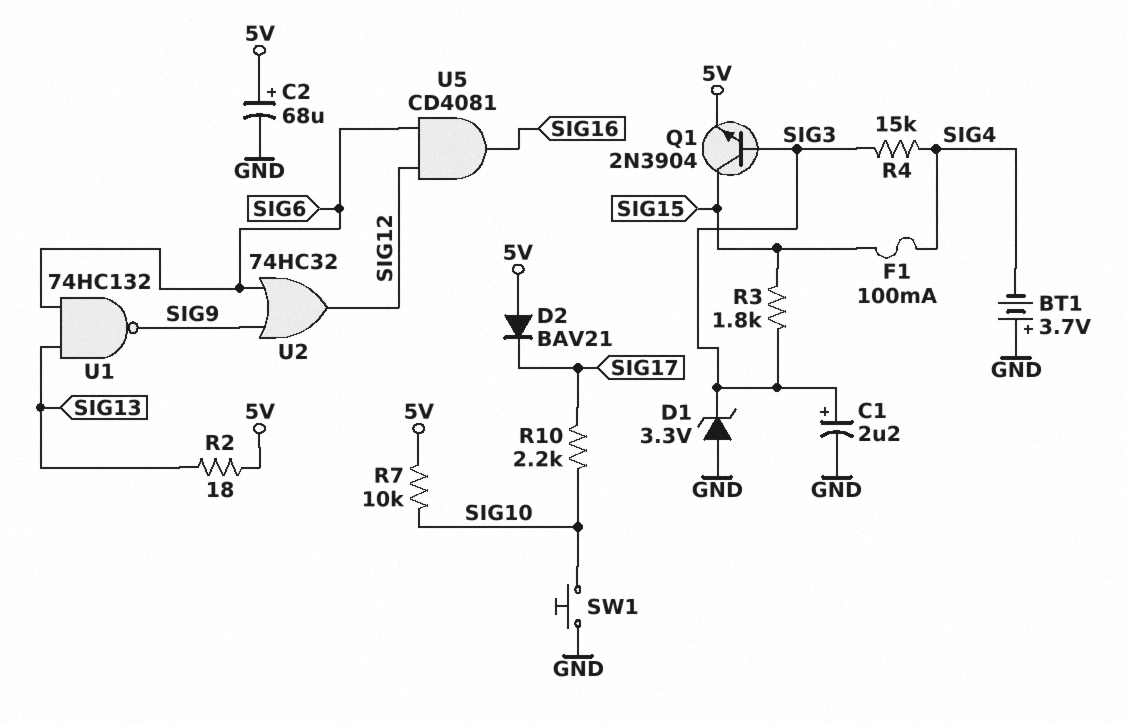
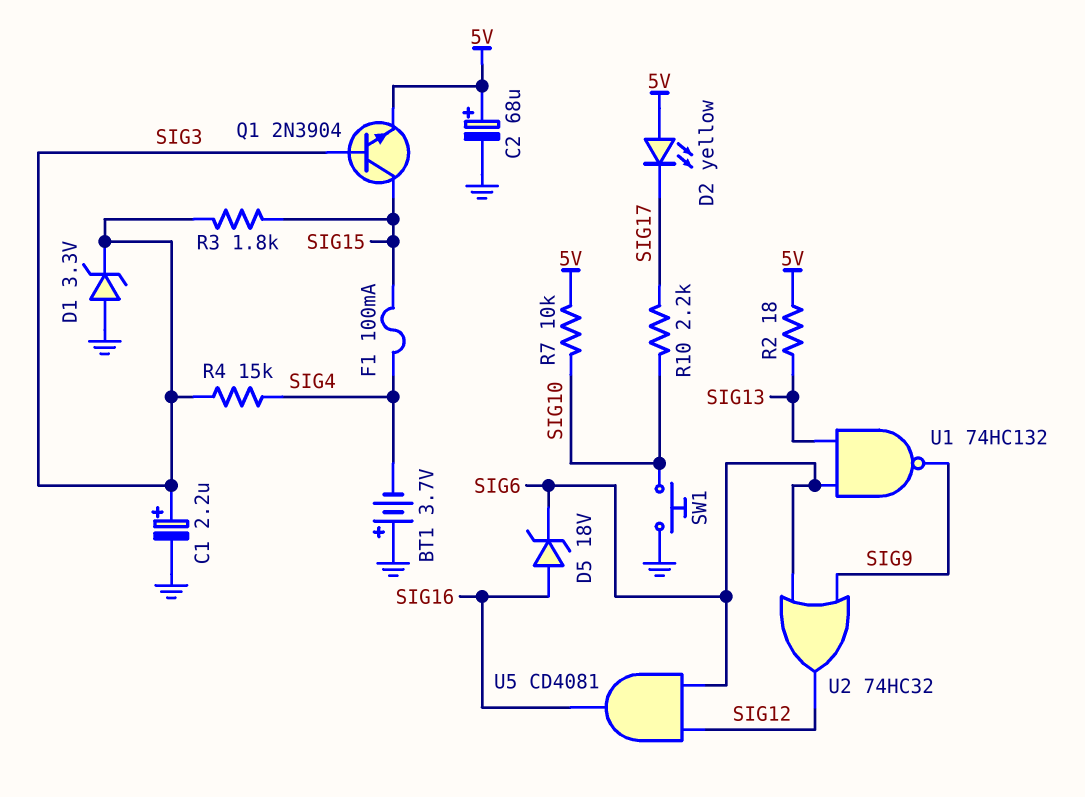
D2: diode BAV21 (A 5V, K SIG17) -> LED yellow (A 5V, K SIG17)
D5: none -> zener 18V (A SIG16, K SIG6)

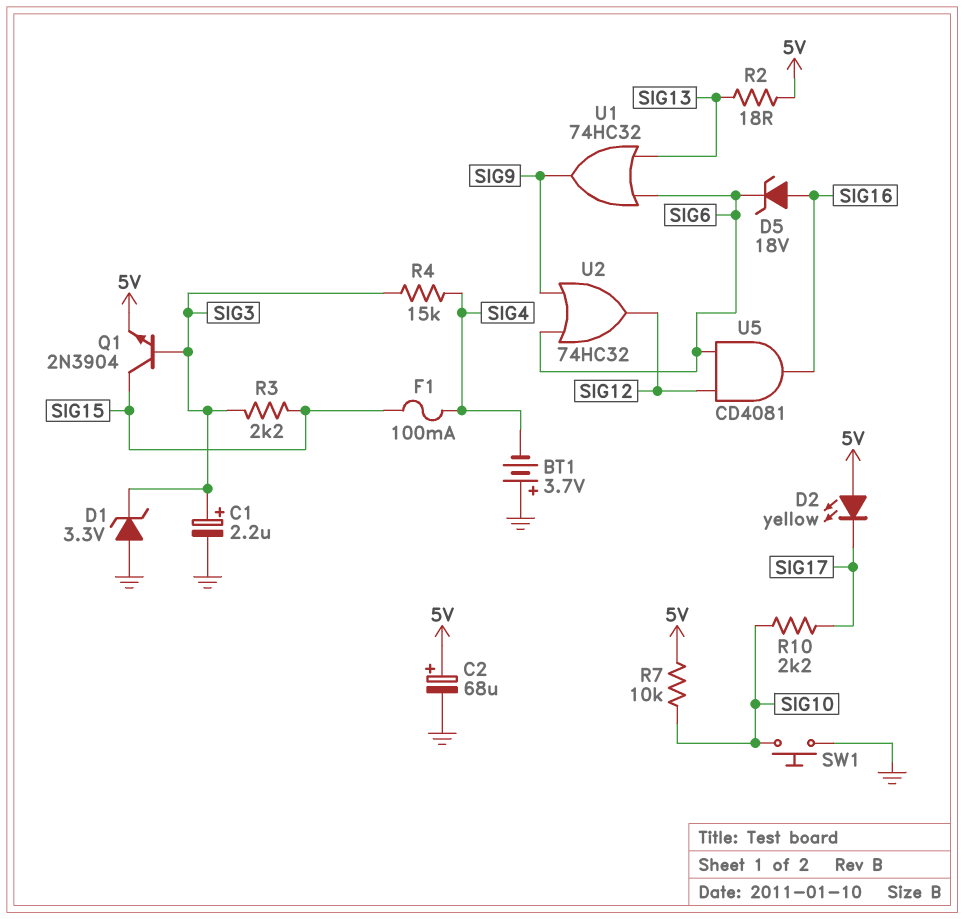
R3: 1.8k (SIG3, SIG15) -> 2.2k (SIG3, SIG15)
U1: NAND 74HC132 (in SIG6, in SIG13, out SIG9) -> OR 74HC32 (in SIG6, in SIG13, out SIG9)

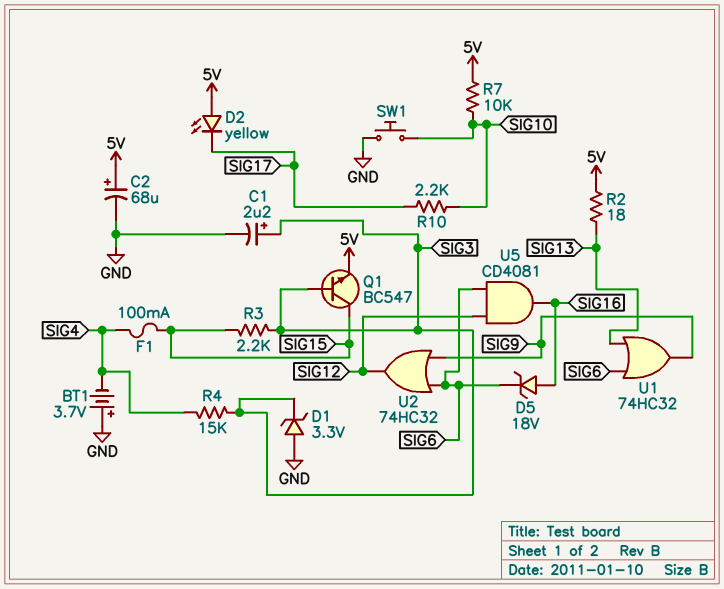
Q1: NPN 2N3904 (B SIG3, C SIG15, E 5V) -> NPN BC547 (B SIG3, C SIG15, E 5V)

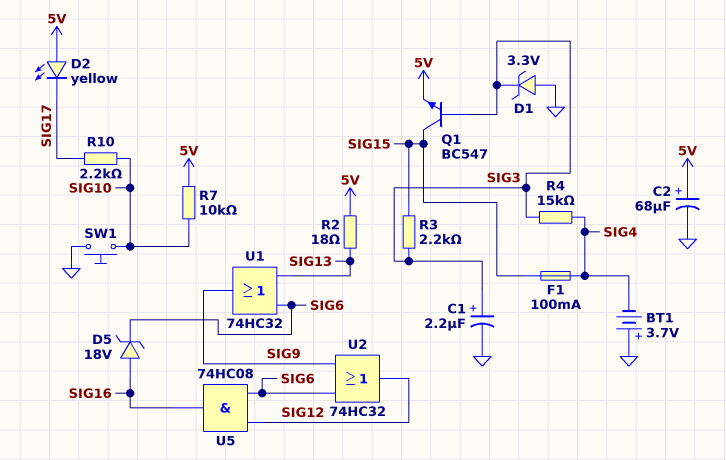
U5: AND CD4081 (in SIG6, in SIG12, out SIG16) -> AND 74HC08 (in SIG6, in SIG12, out SIG16)

